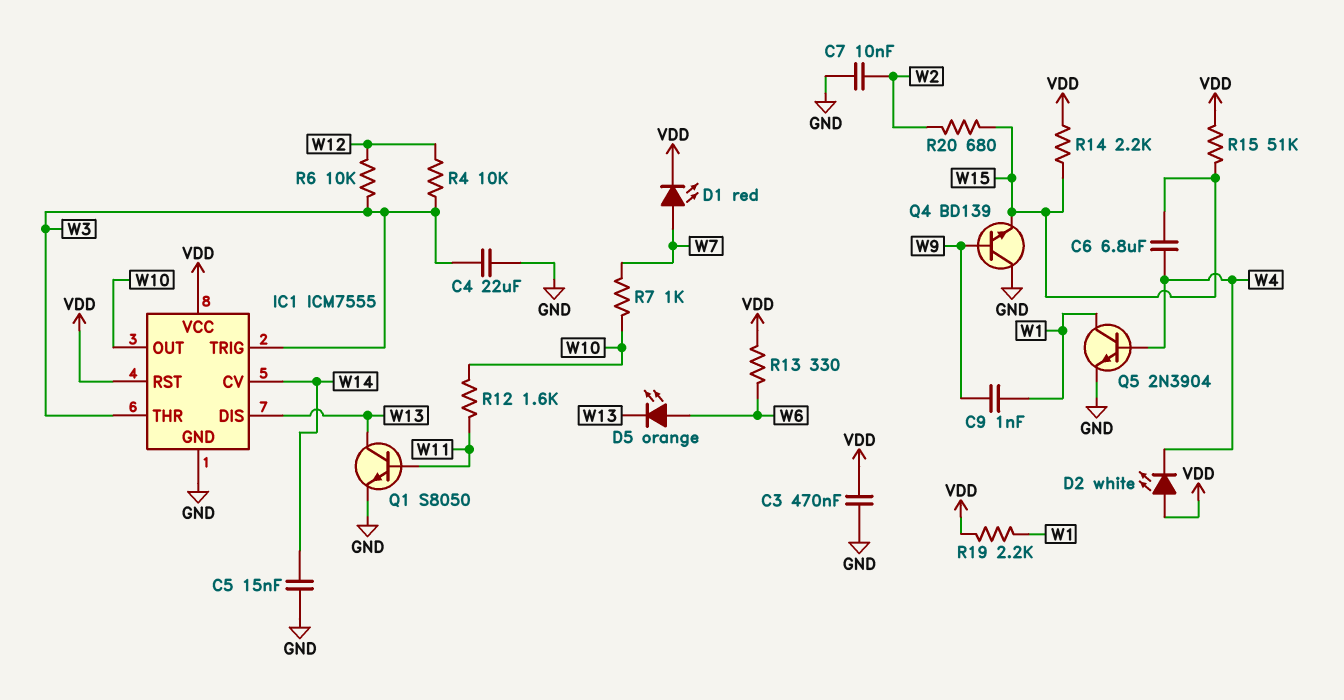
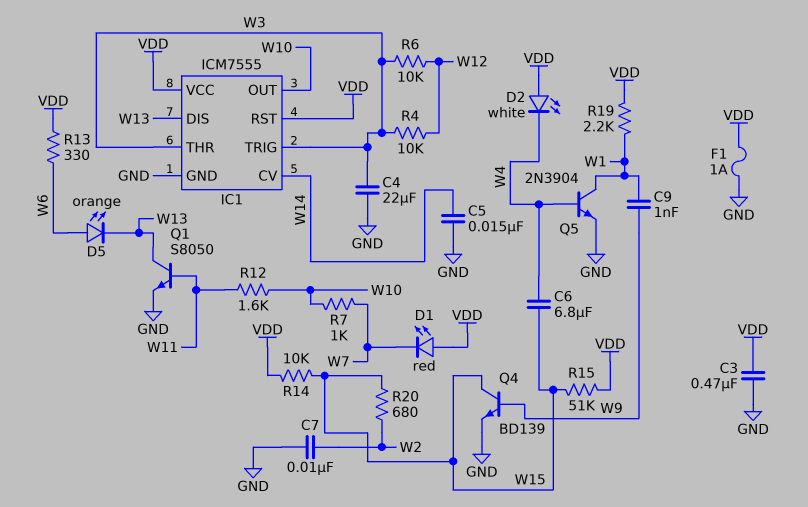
D1: LED red (A W7, K VDD) -> LED red (A VDD, K W7)
F1: none -> 1A (GND, VDD)
Q4: NPN BD139 (B W9, C GND, E W15) -> NPN BD139 (B W9, C W15, E GND)
R14: 2.2k (VDD, W15) -> 10k (VDD, W15)

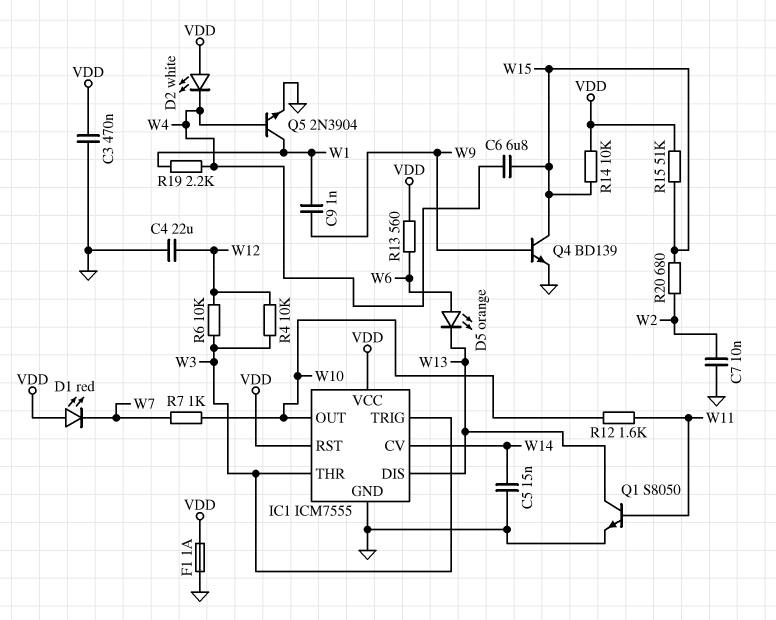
C4: 22uF (GND, W3) -> 22uF (GND, W12)
R13: 330 (VDD, W6) -> 560 (VDD, W6)
R19: 2.2k (VDD, W1) -> 2.2k (W1, W4)

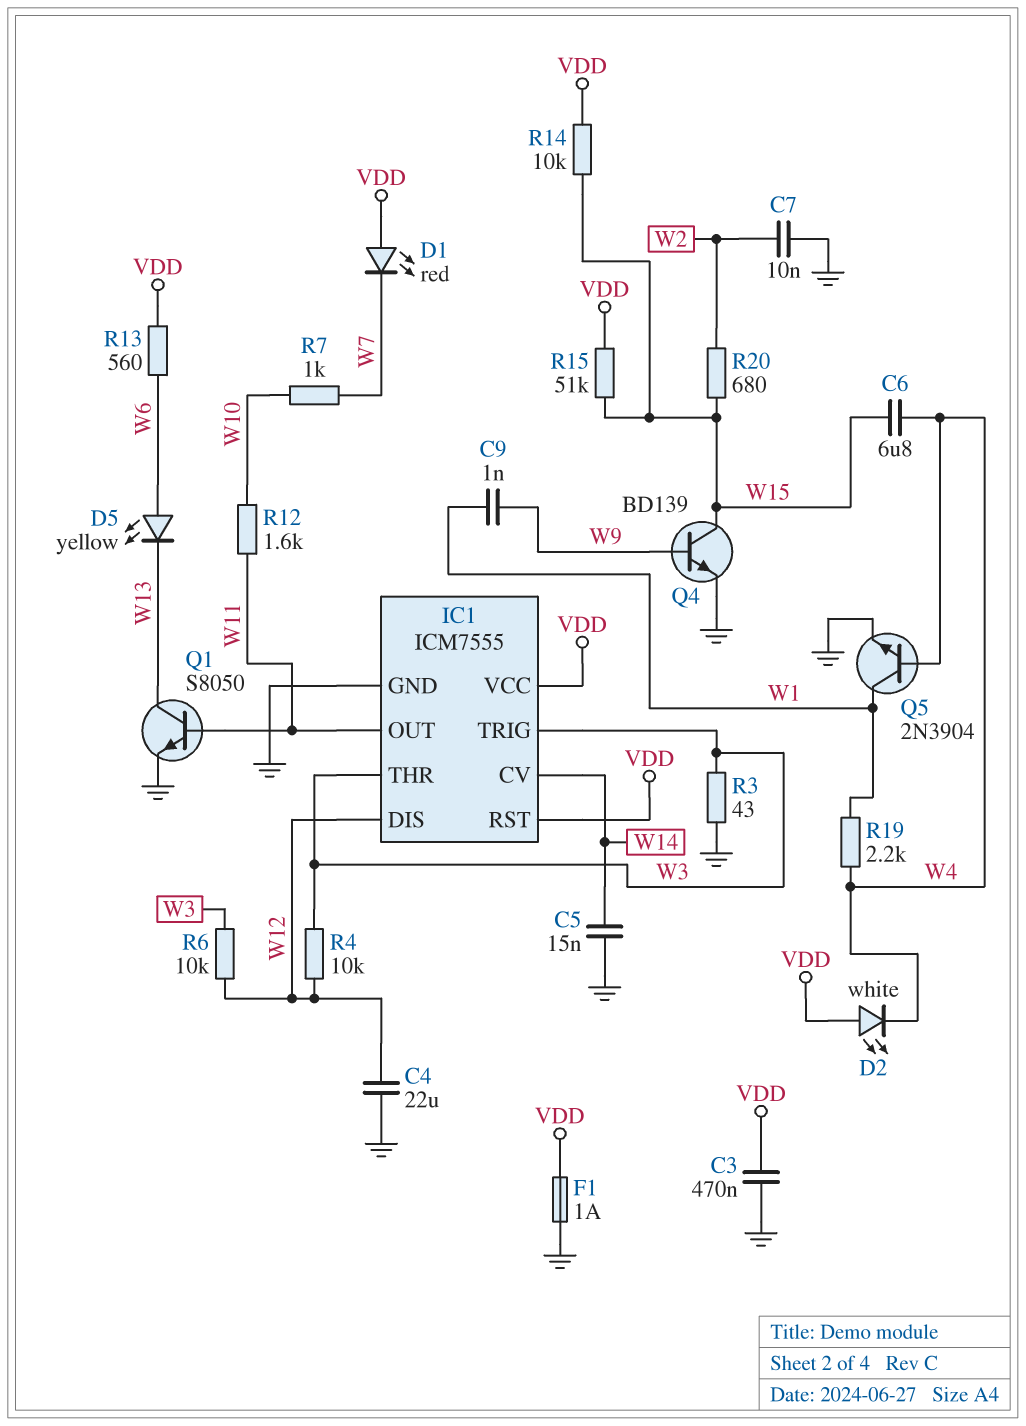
D5: LED orange (A W6, K W13) -> LED yellow (A W6, K W13)
IC1 pin DIS: W13 -> W12
IC1 pin OUT: W10 -> W11
R3: none -> 43 (GND, W3)

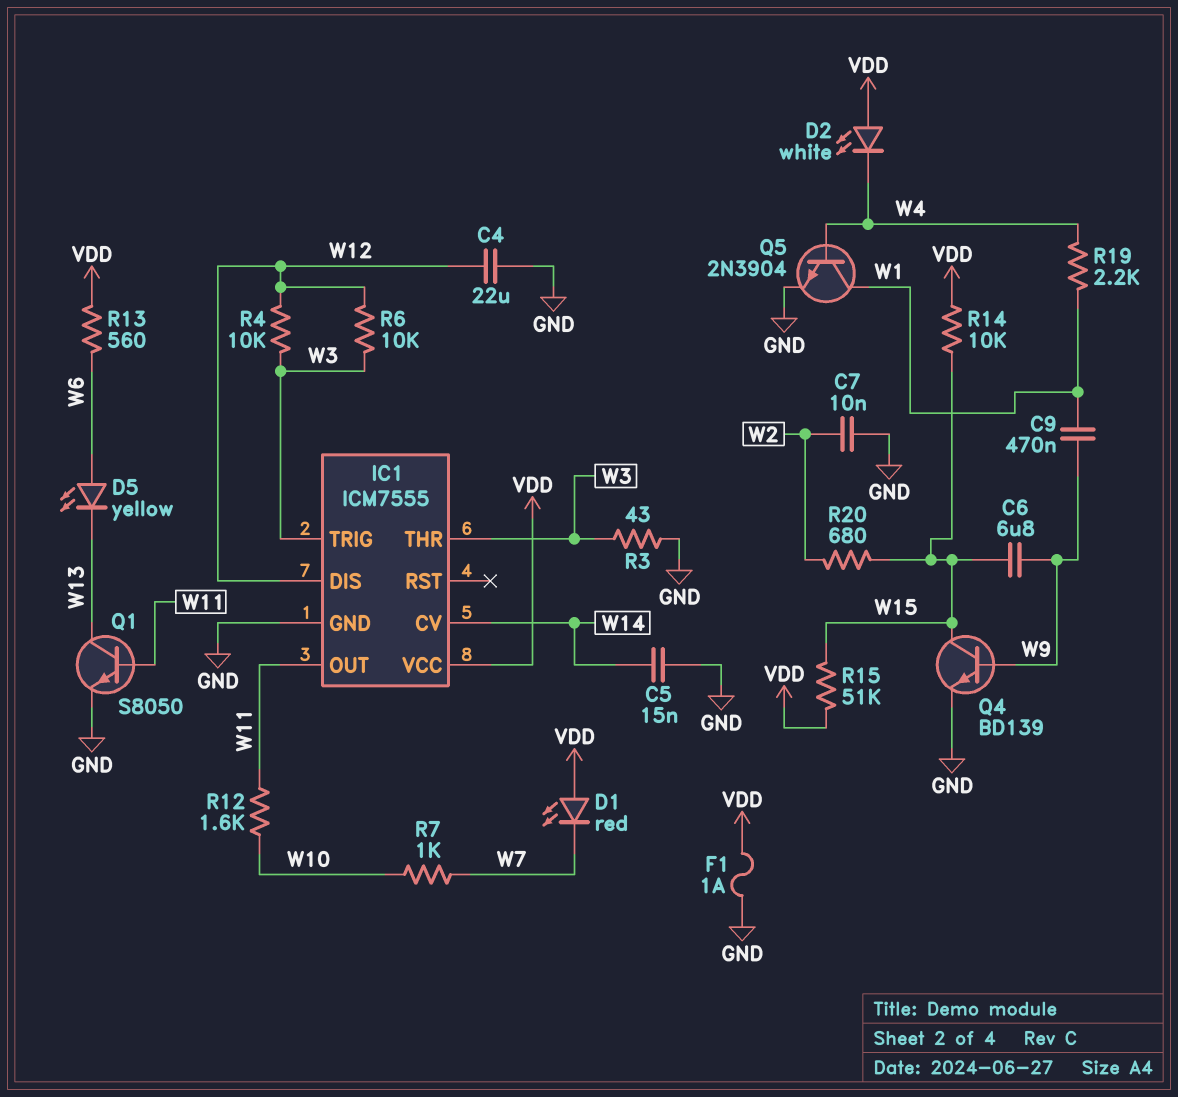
C3: 470nF (GND, VDD) -> none
C6: 6.8uF (W4, W15) -> 6.8uF (W9, W15)
C9: 1nF (W1, W9) -> 470nF (W1, W9)
IC1 pin RST: VDD -> none

